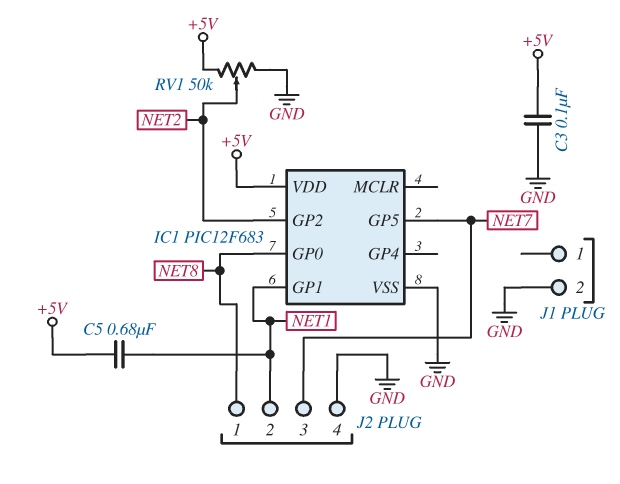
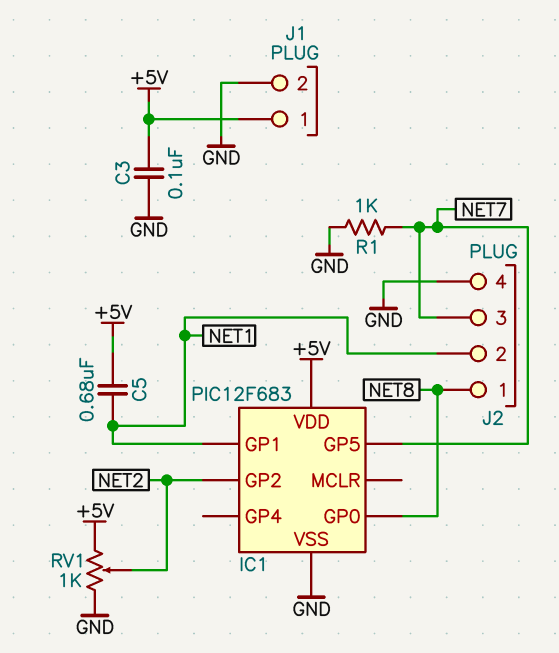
J1 pin 1: none -> +5V
R1: none -> 1k (GND, NET7)
RV1: 50k (+5V, GND, wiper NET2) -> 1k (+5V, GND, wiper NET2)

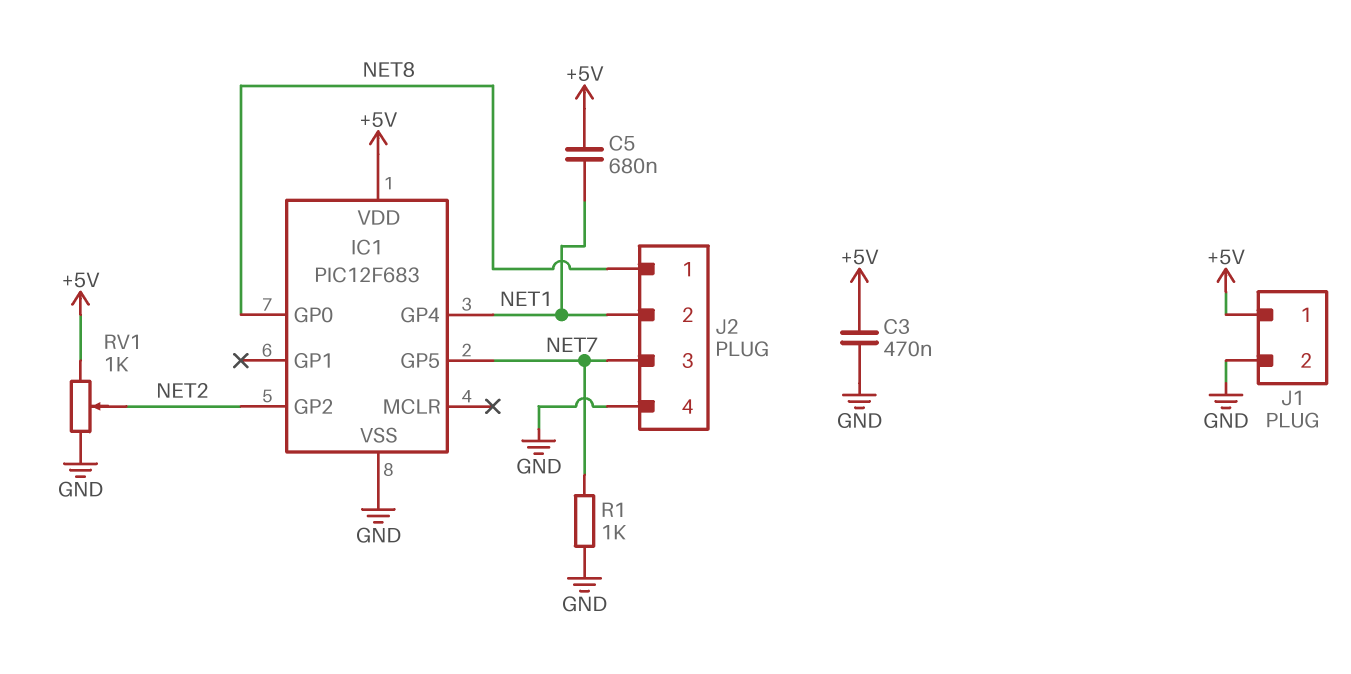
C3: 100nF (+5V, GND) -> 470nF (+5V, GND)
IC1 pin GP1: NET1 -> none
IC1 pin GP4: none -> NET1

